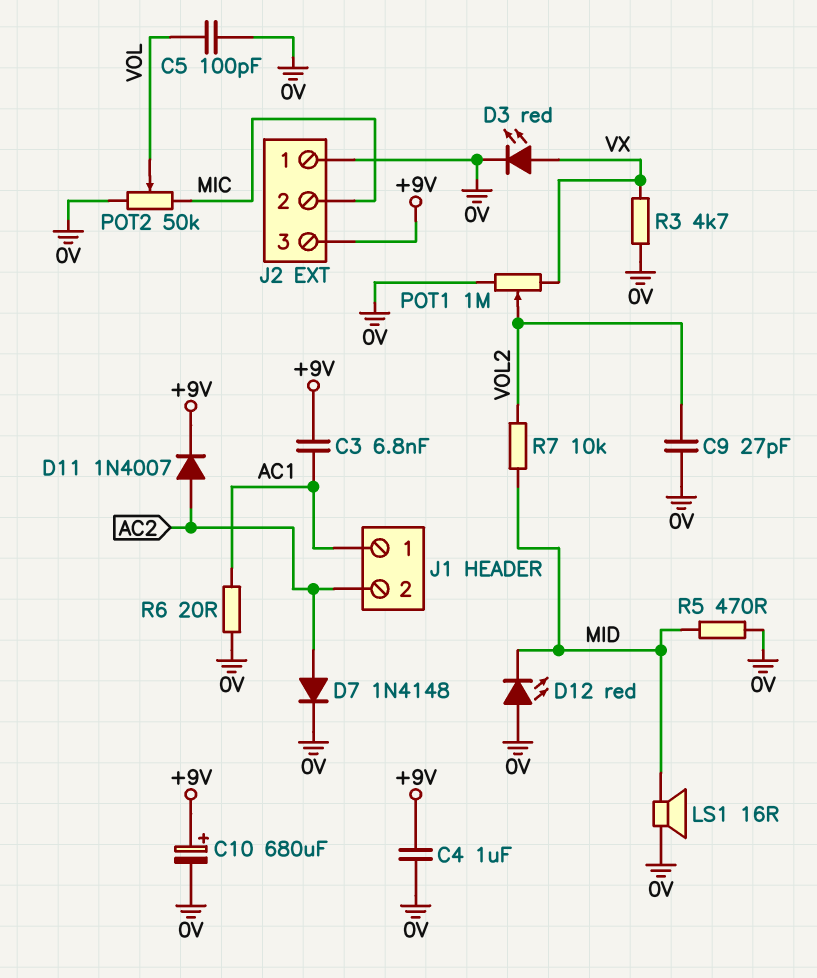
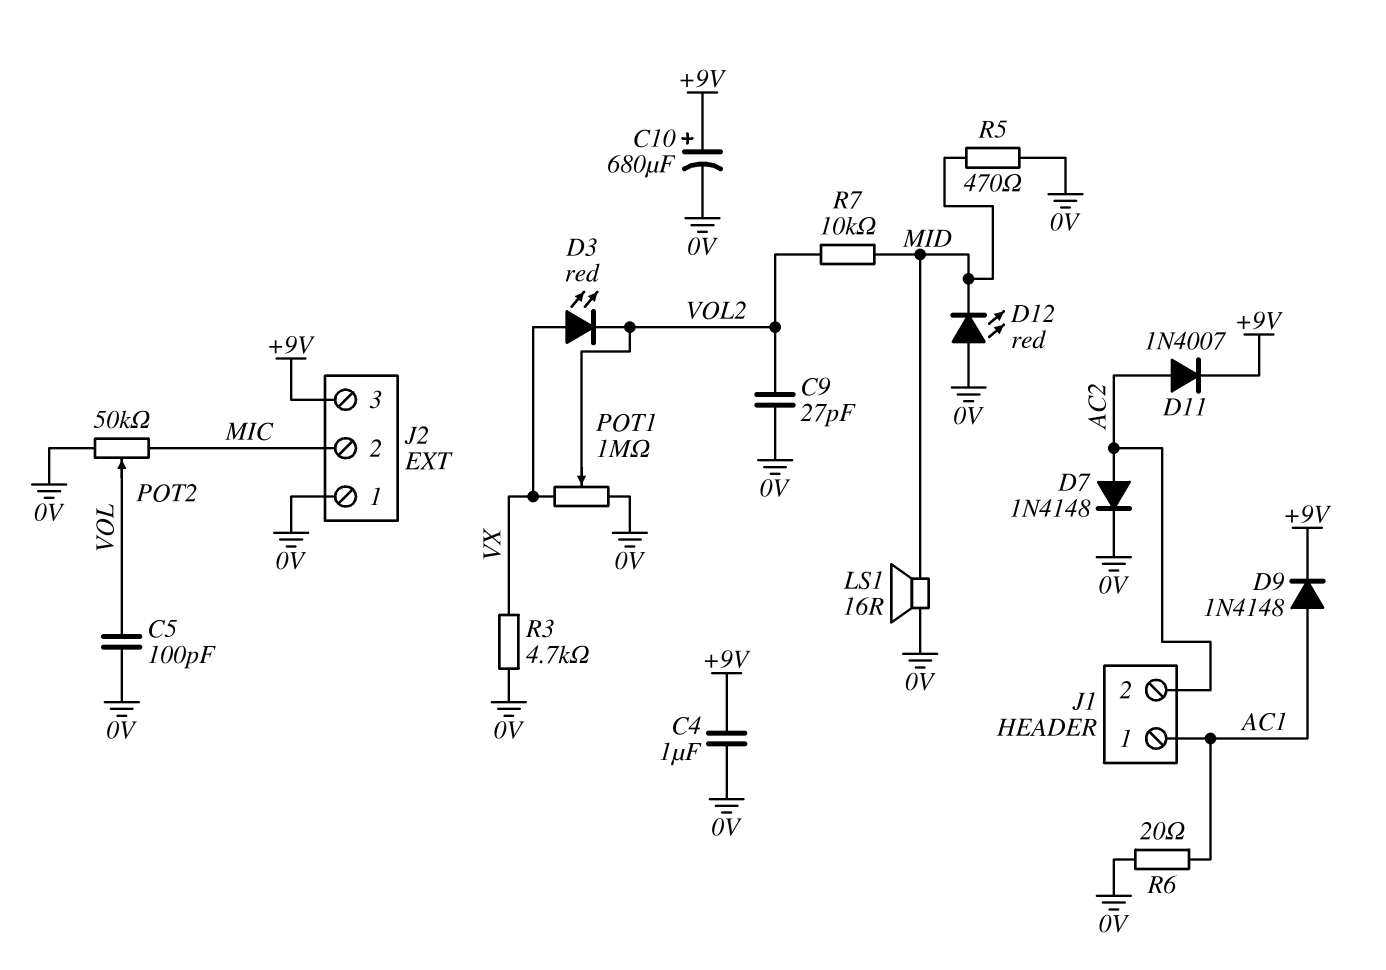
C3: 6.8nF (+9V, AC1) -> none
D3: LED red (A VX, K 0V) -> LED red (A VX, K VOL2)
D9: none -> diode 1N4148 (A AC1, K +9V)

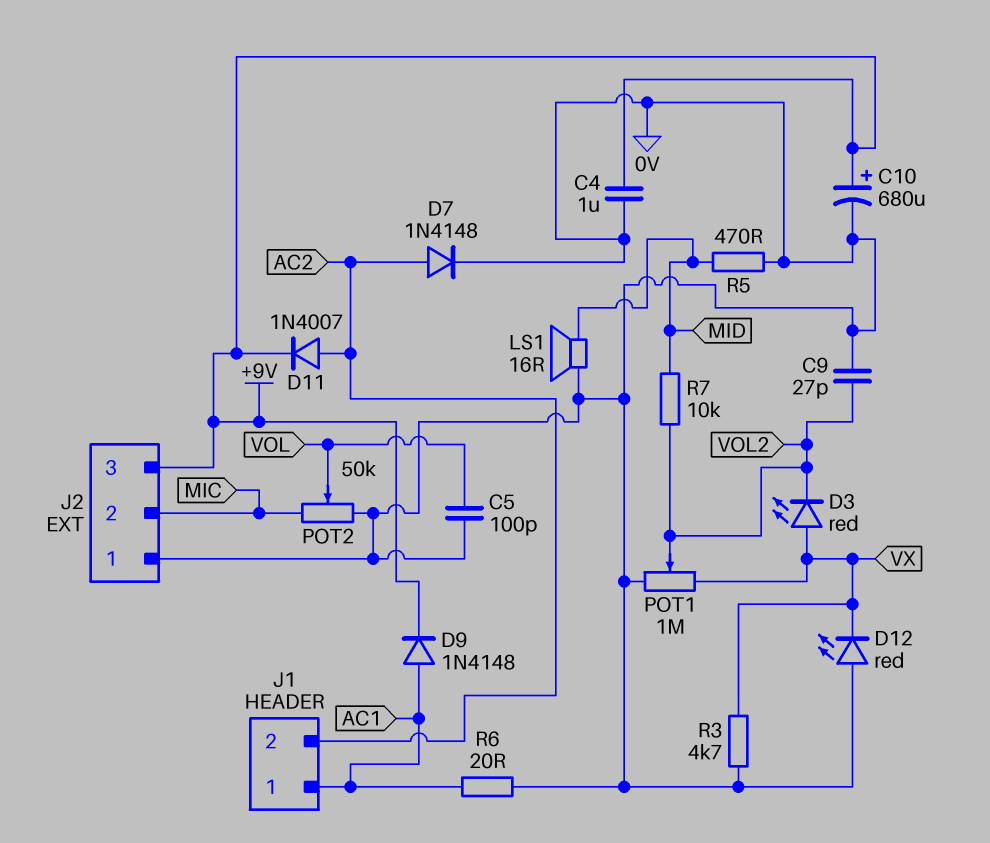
D12: LED red (A 0V, K MID) -> LED red (A 0V, K VX)

